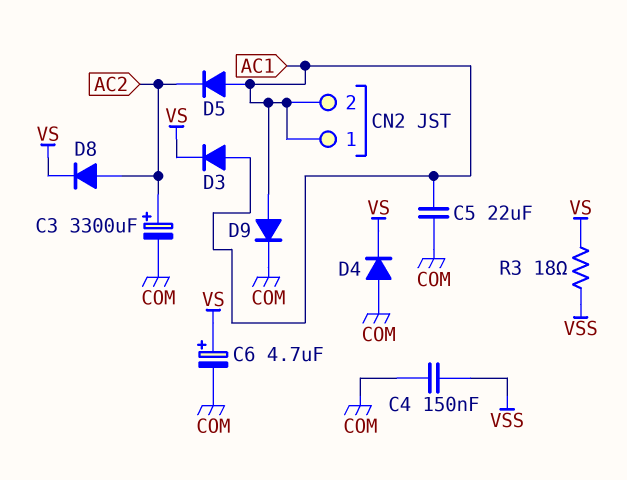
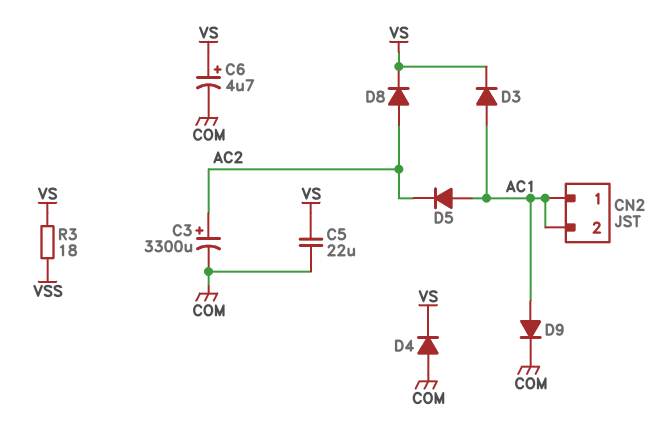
C4: 150nF (COM, VSS) -> none
C5: 22uF (AC1, COM) -> 22uF (COM, VS)

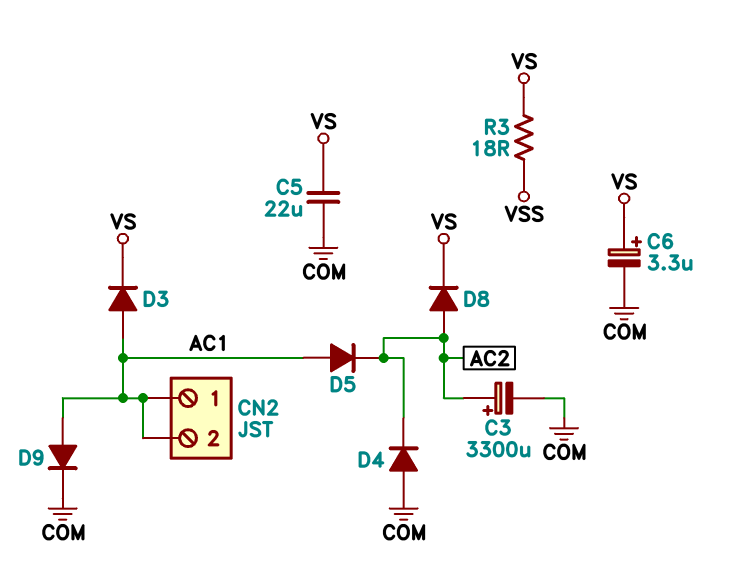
C6: 4.7uF (plus VS, minus COM) -> 3.3uF (plus VS, minus COM)
D4: diode (A COM, K VS) -> diode (A COM, K AC2)

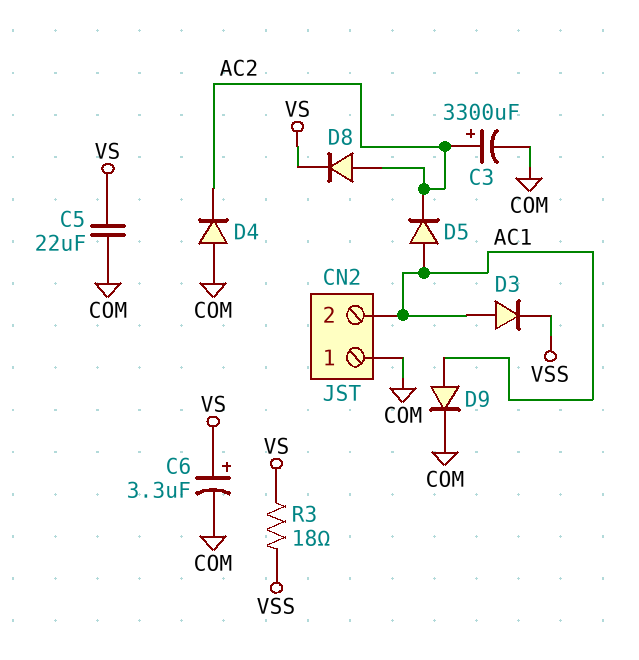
CN2 pin 1: AC1 -> COM
D3: diode (A AC1, K VS) -> diode (A AC1, K VSS)

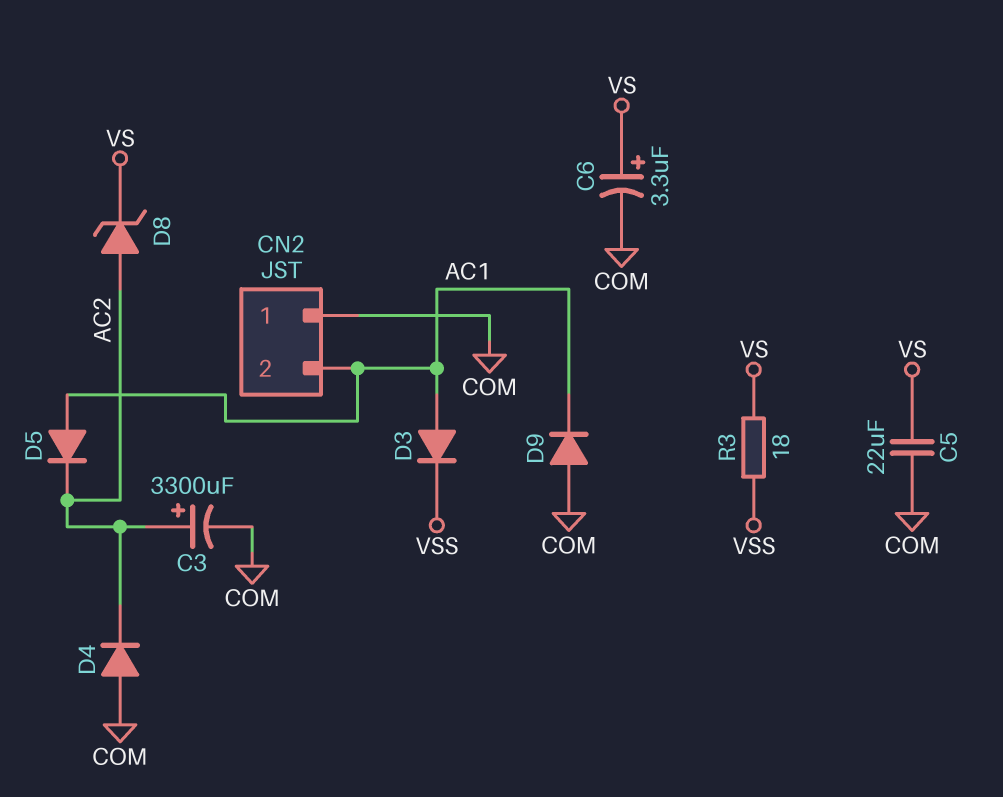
D8: diode (A AC2, K VS) -> zener (A AC2, K VS)
D9: diode (A AC1, K COM) -> diode (A COM, K AC1)

